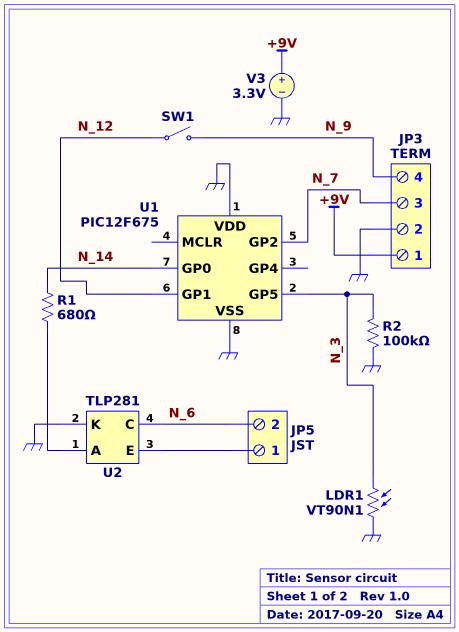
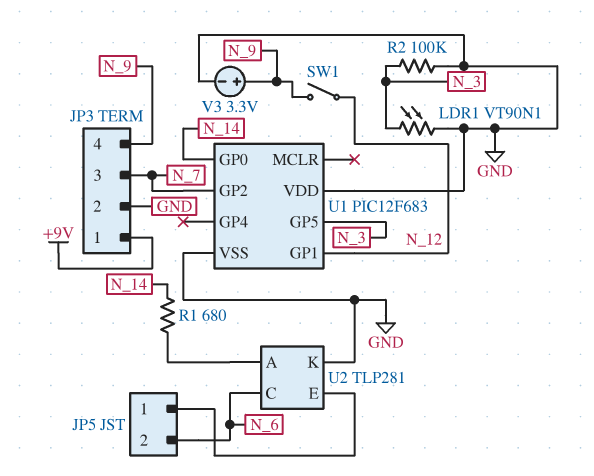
U1: PIC12F675 -> PIC12F683
V3: 3.3V (plus +9V, minus GND) -> 3.3V (plus N_9, minus GND)

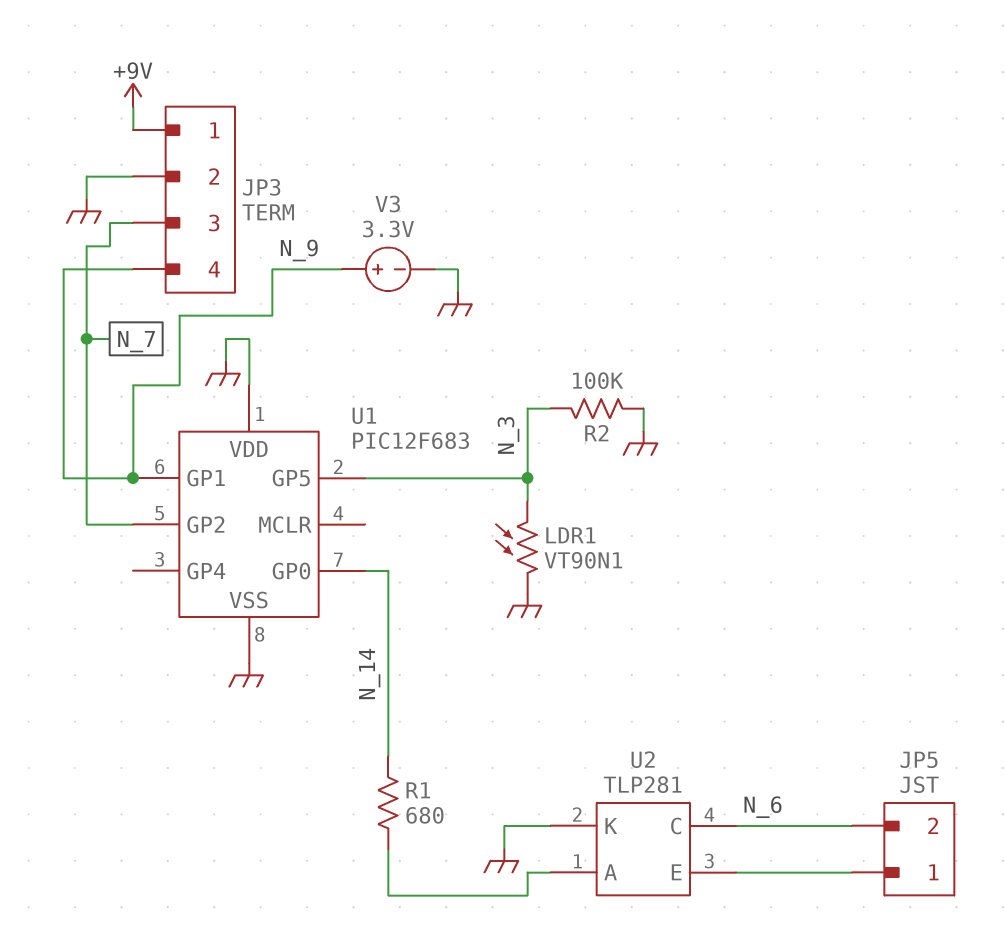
SW1: switch (N_9, N_12) -> none
U1 pin GP1: N_12 -> N_9

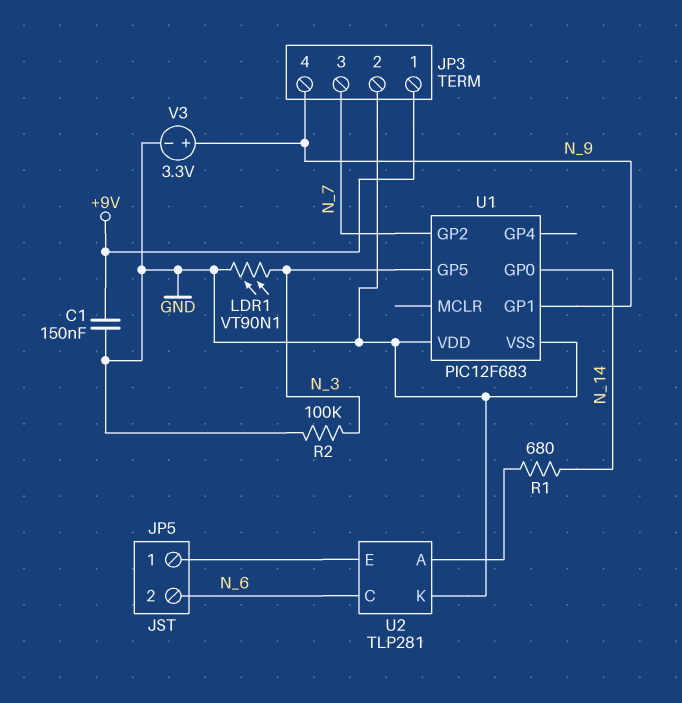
C1: none -> 150nF (+9V, GND)

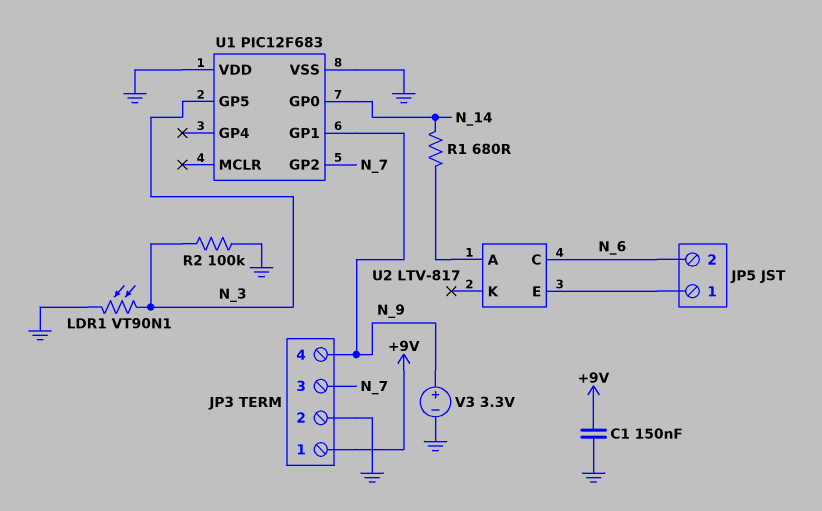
U2: TLP281 -> LTV-817
U2 pin K: GND -> none

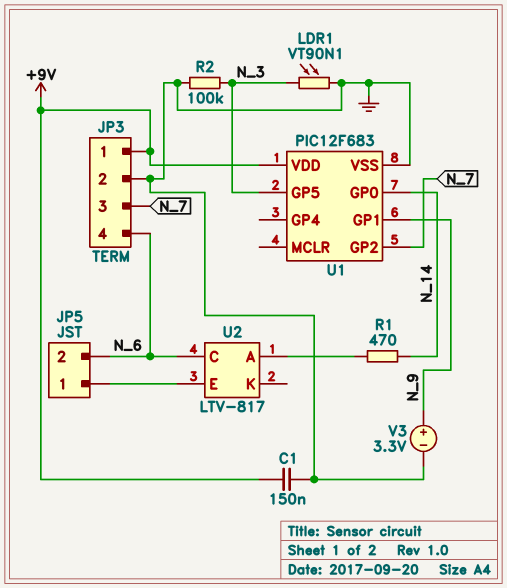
JP3 pin 4: N_9 -> N_6
R1: 680 (N_14, U2/A) -> 470 (N_14, U2/A)
U1 pin VDD: GND -> +9V

